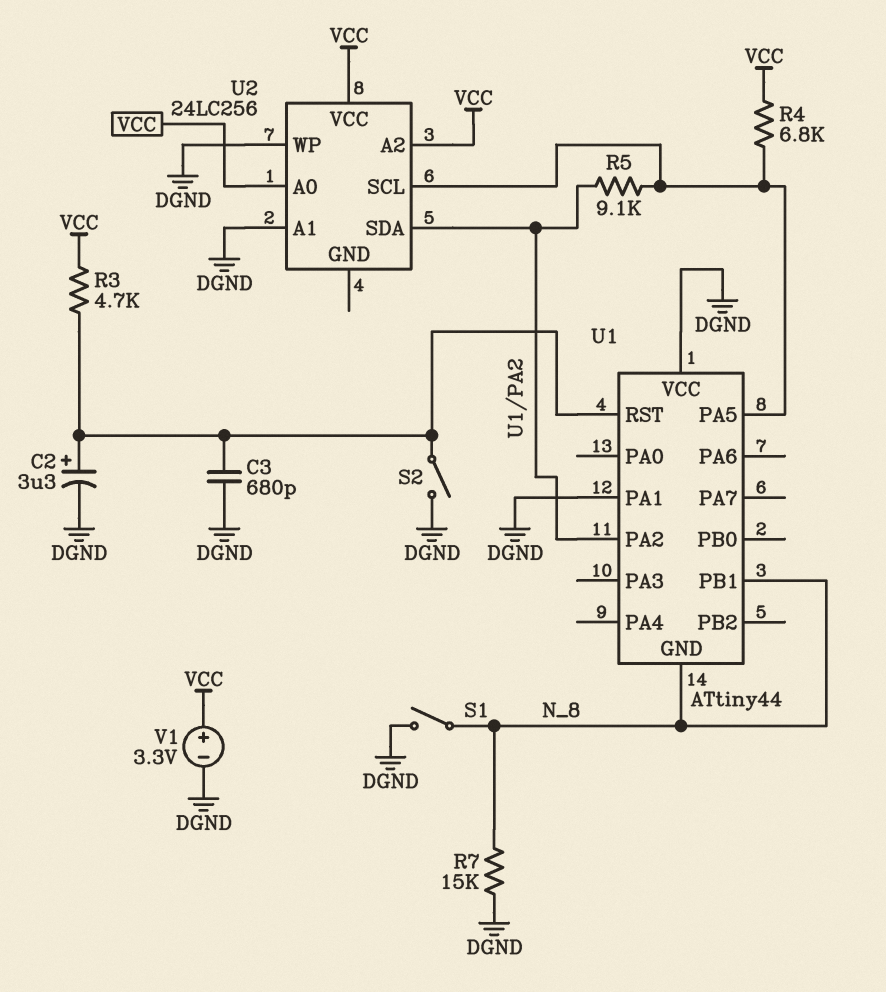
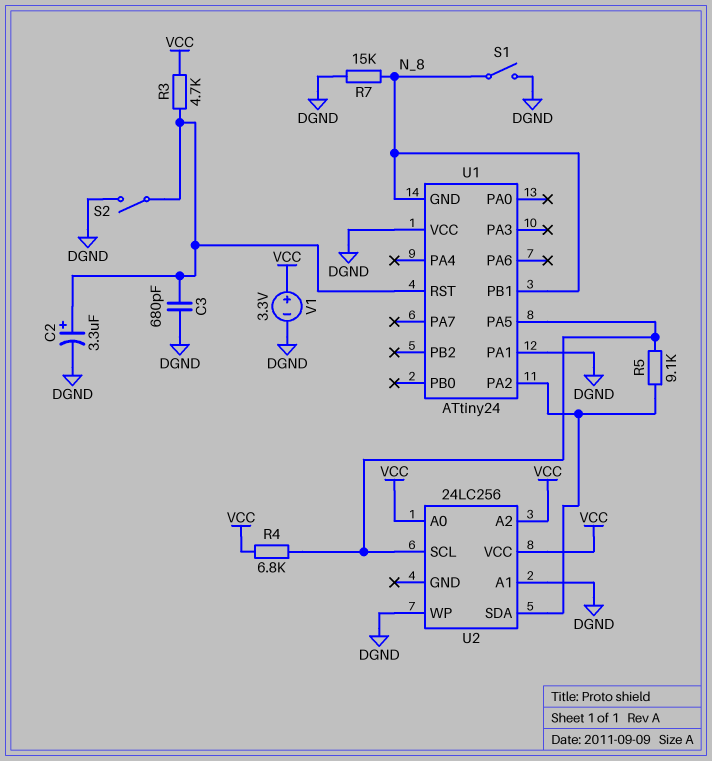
U1: ATtiny44 -> ATtiny24

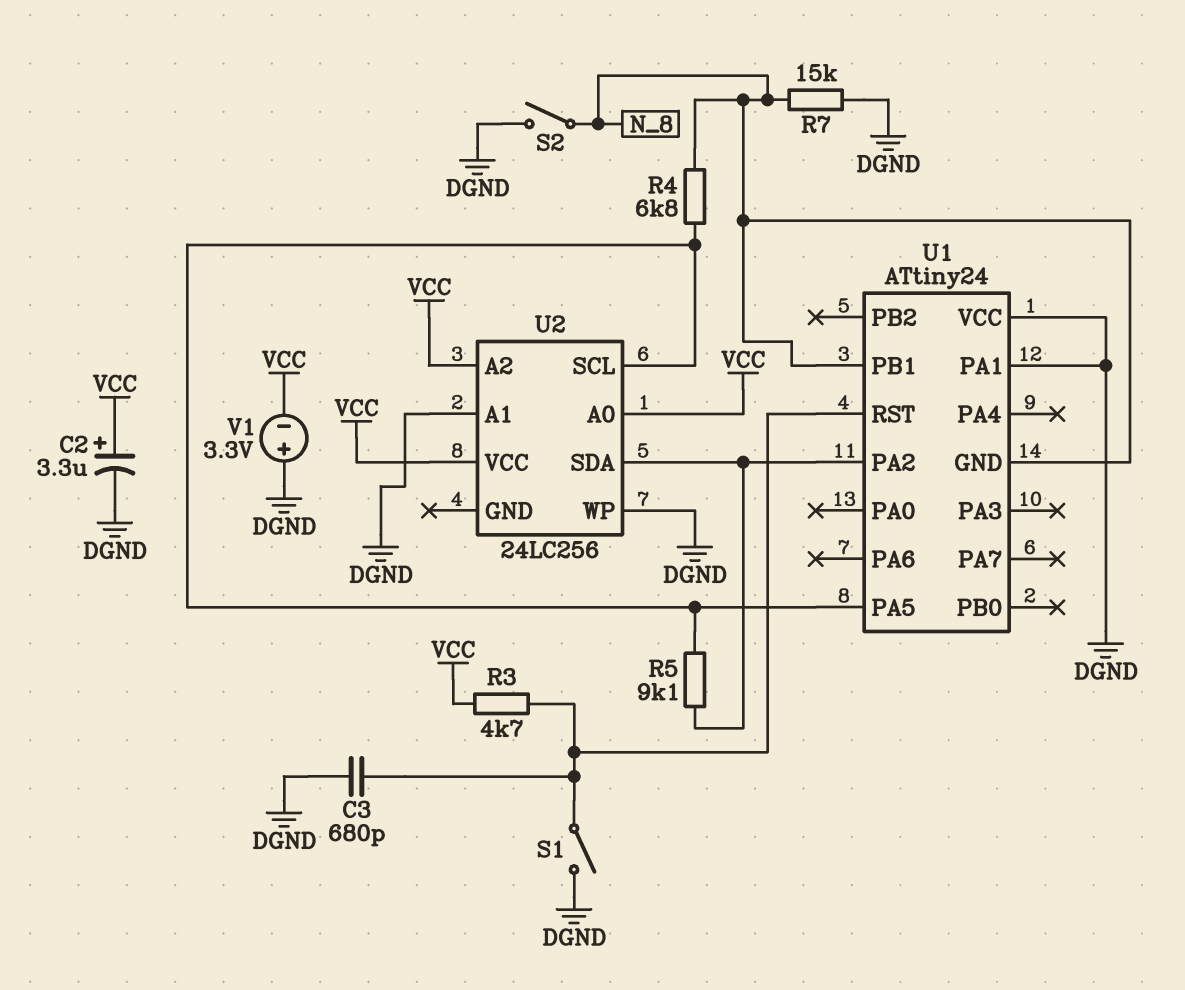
C2: 3.3uF (plus U1/RST, minus DGND) -> 3.3uF (plus VCC, minus DGND)
R4: 6.8k (U1/PA5, VCC) -> 6.8k (N_8, U1/PA5)
S1: switch (DGND, N_8) -> switch (DGND, U1/RST)
S2: switch (DGND, U1/RST) -> switch (DGND, N_8)
V1: 3.3V (plus VCC, minus DGND) -> 3.3V (plus DGND, minus VCC)

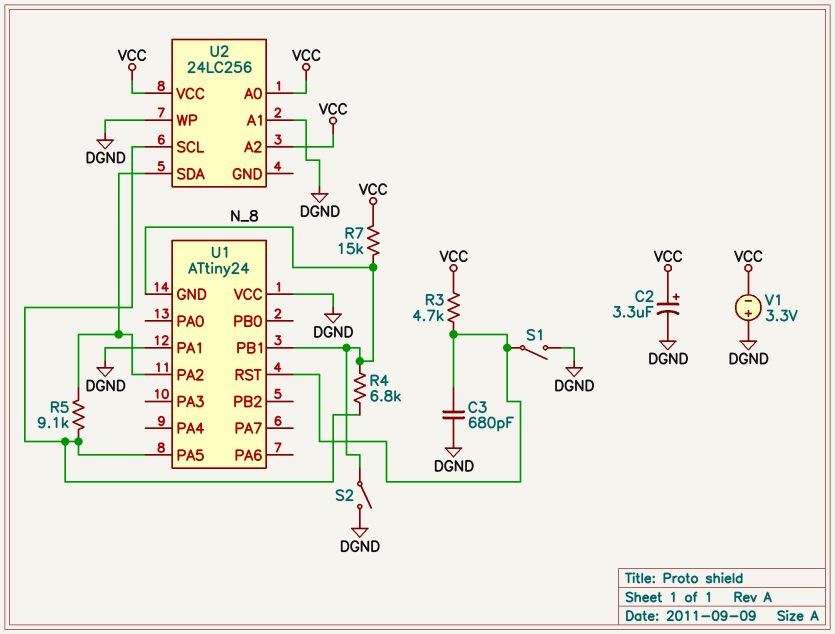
R7: 15k (DGND, N_8) -> 15k (N_8, VCC)

